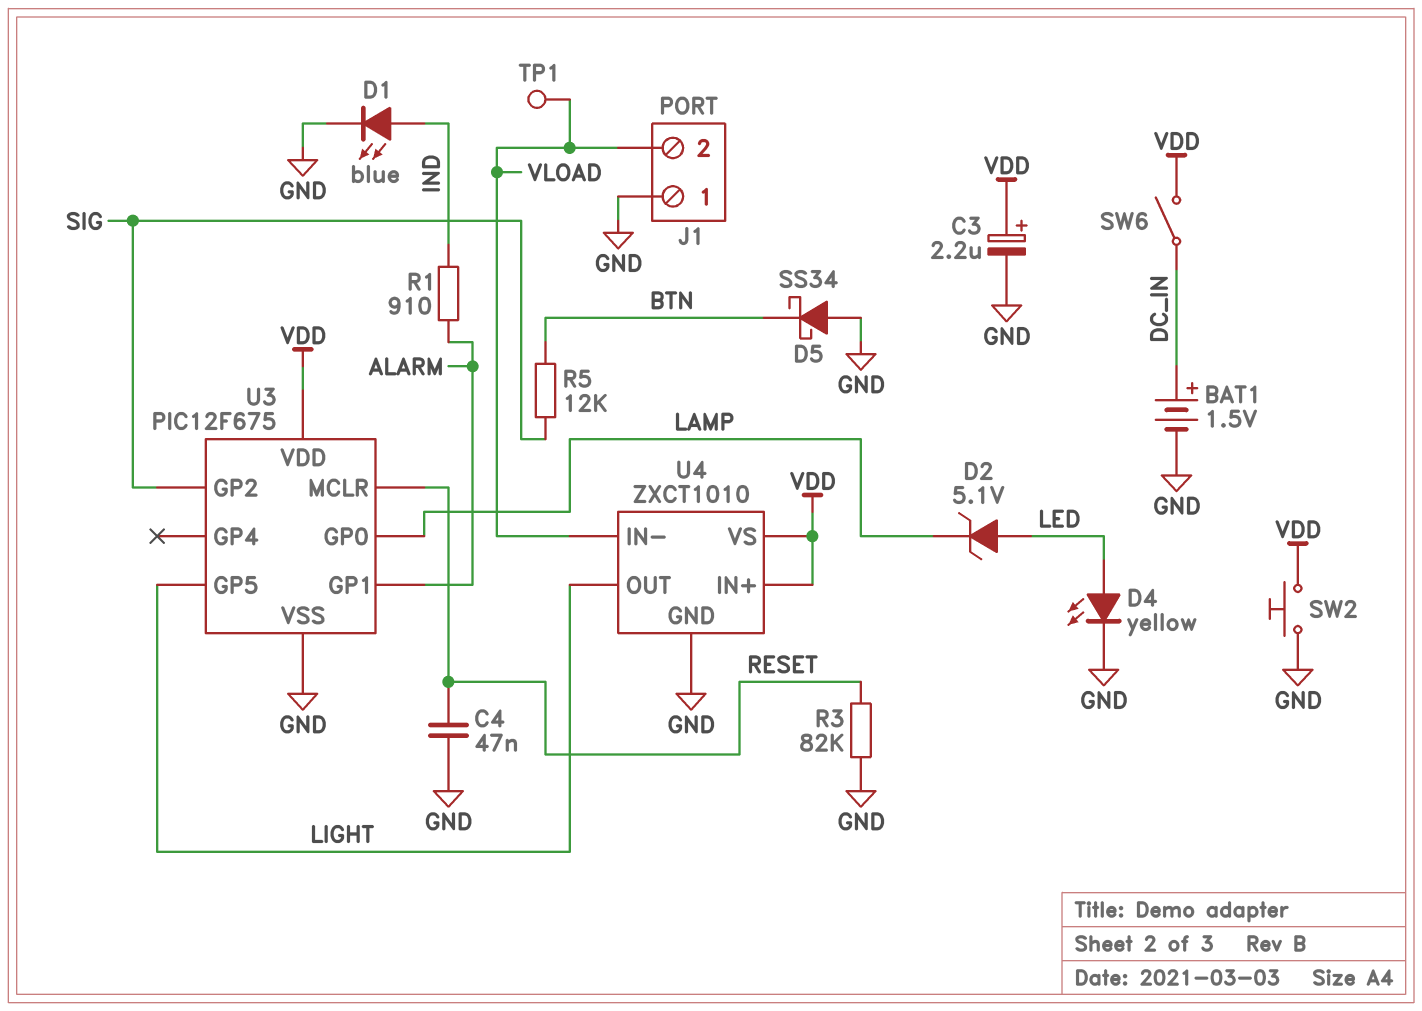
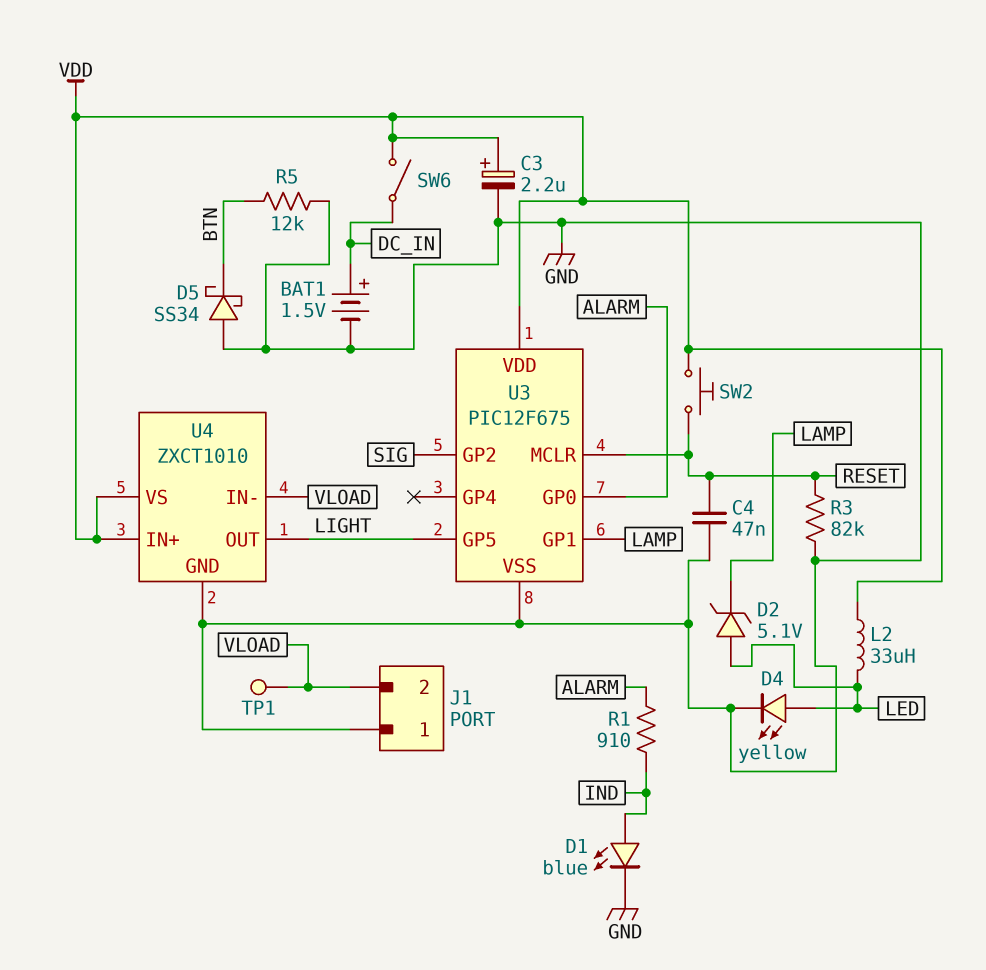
L2: none -> 33uH (LED, VDD)
R5: 12k (BTN, SIG) -> 12k (BTN, GND)
SW2: button (GND, VDD) -> button (RESET, VDD)
U3 pin GP0: LAMP -> ALARM
U3 pin GP1: ALARM -> LAMP

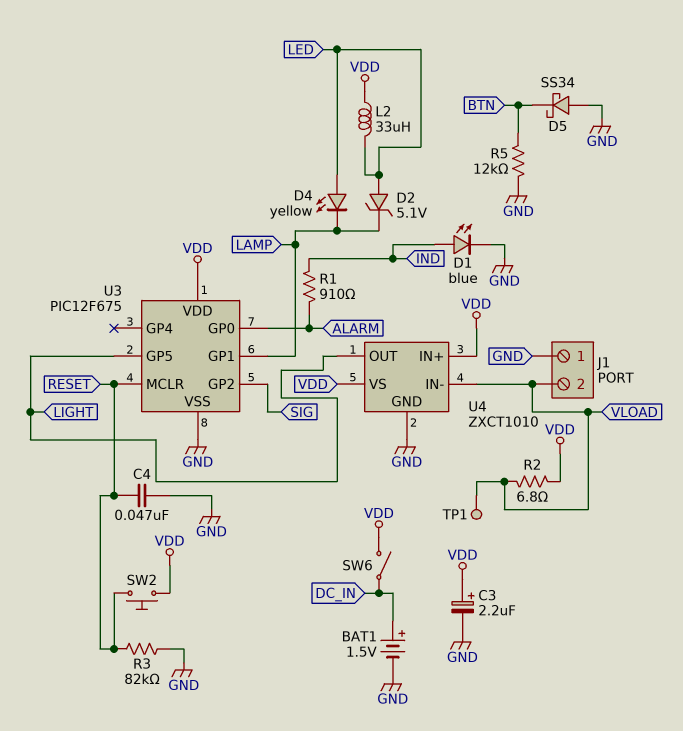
D4: LED yellow (A LED, K GND) -> LED yellow (A LED, K LAMP)
R2: none -> 6.8 (VDD, VLOAD)

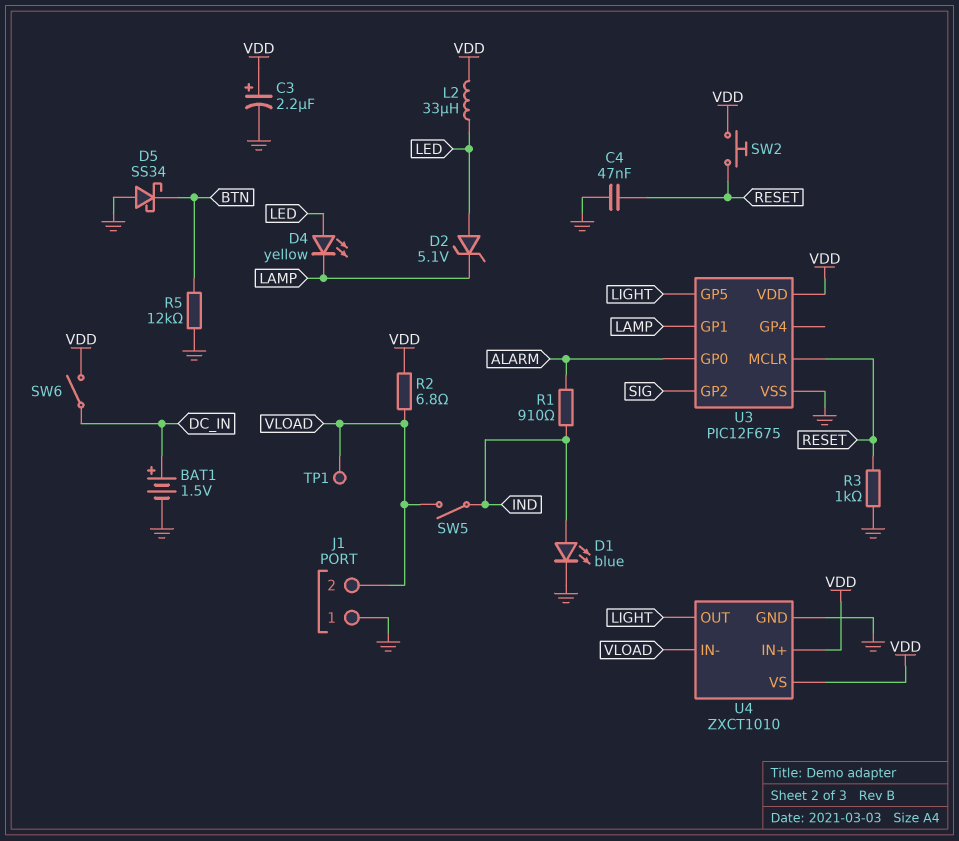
R3: 82k (GND, RESET) -> 1k (GND, RESET)
SW5: none -> switch (IND, VLOAD)

